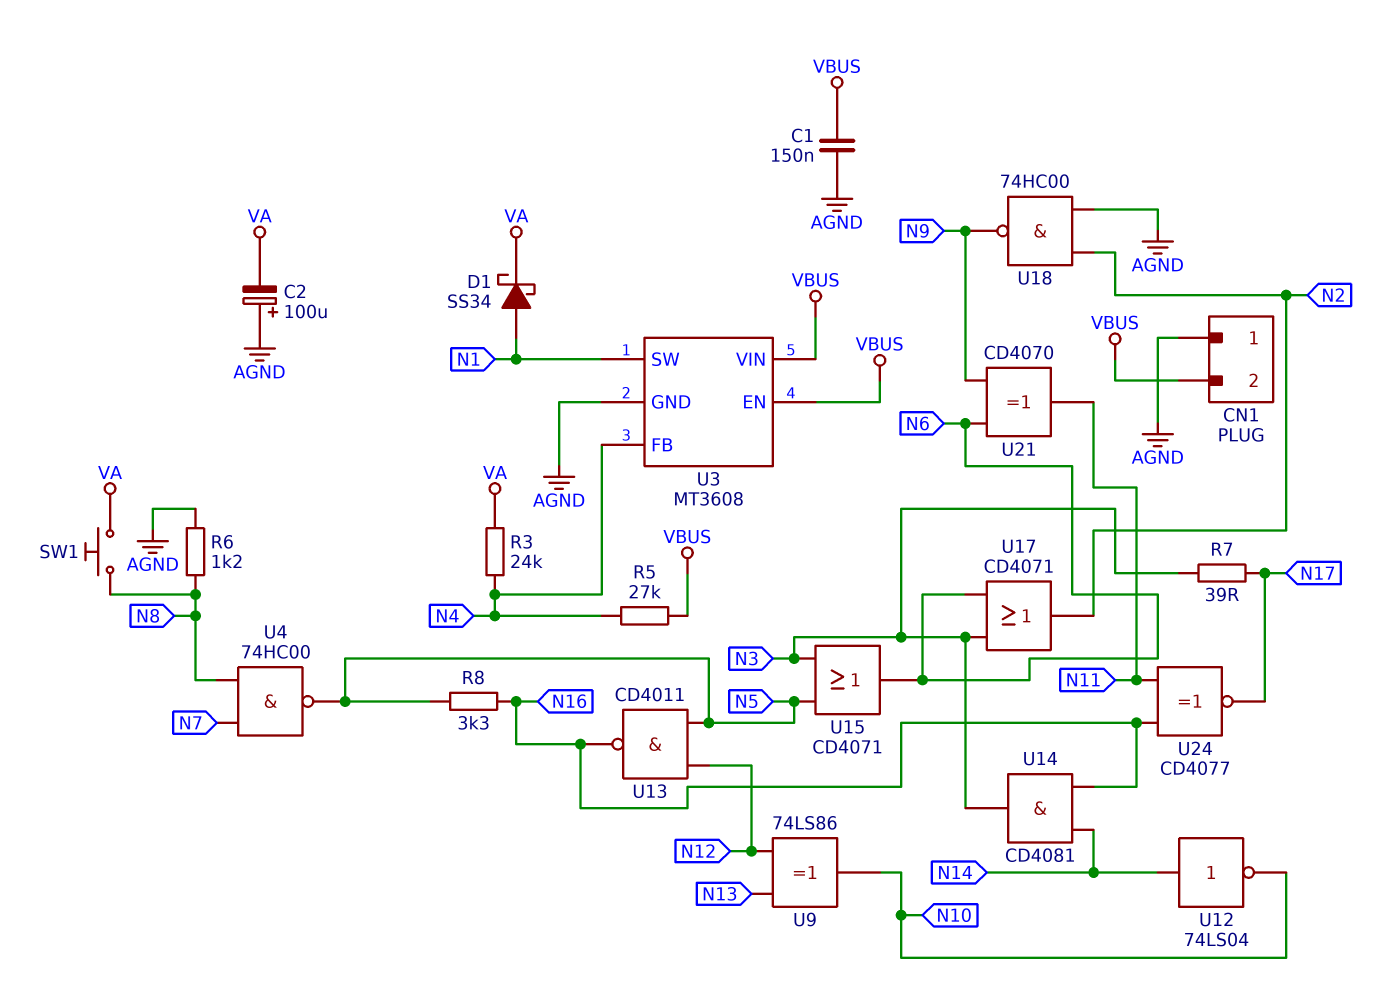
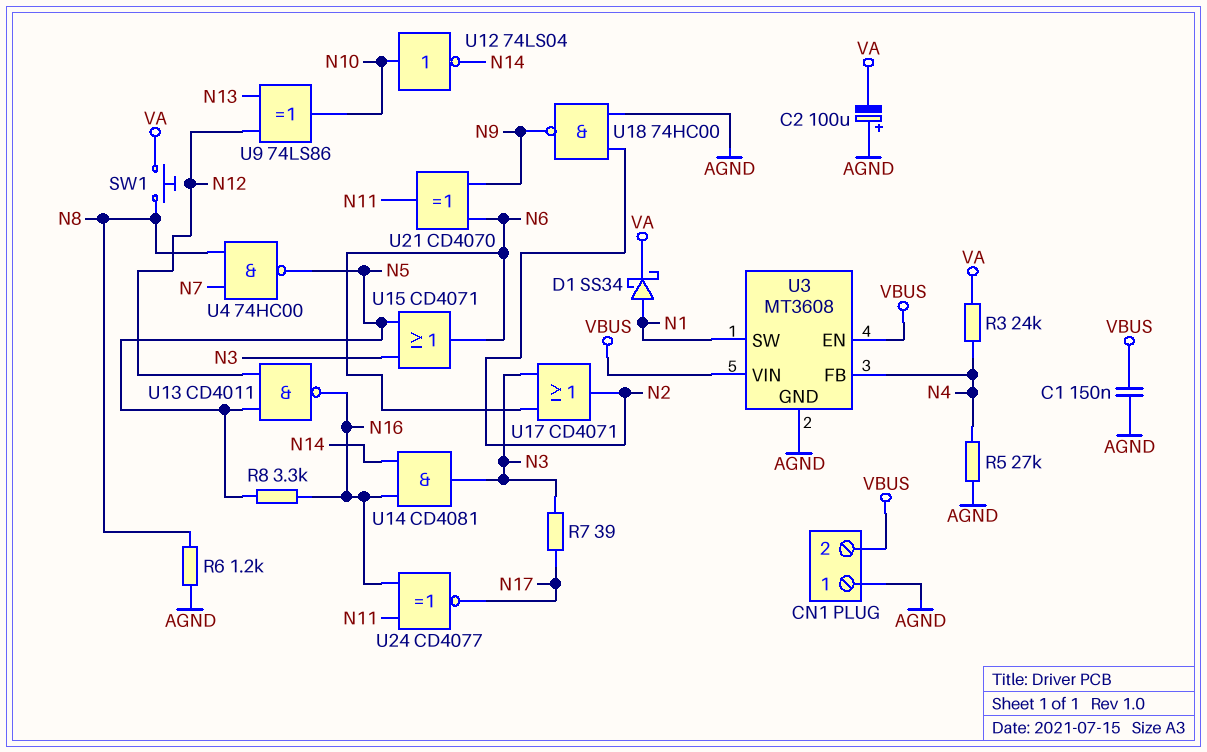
R5: 27k (N4, VBUS) -> 27k (AGND, N4)
U12: NOT 74LS04 (in N14, out N10) -> NOT 74LS04 (in N10, out N14)

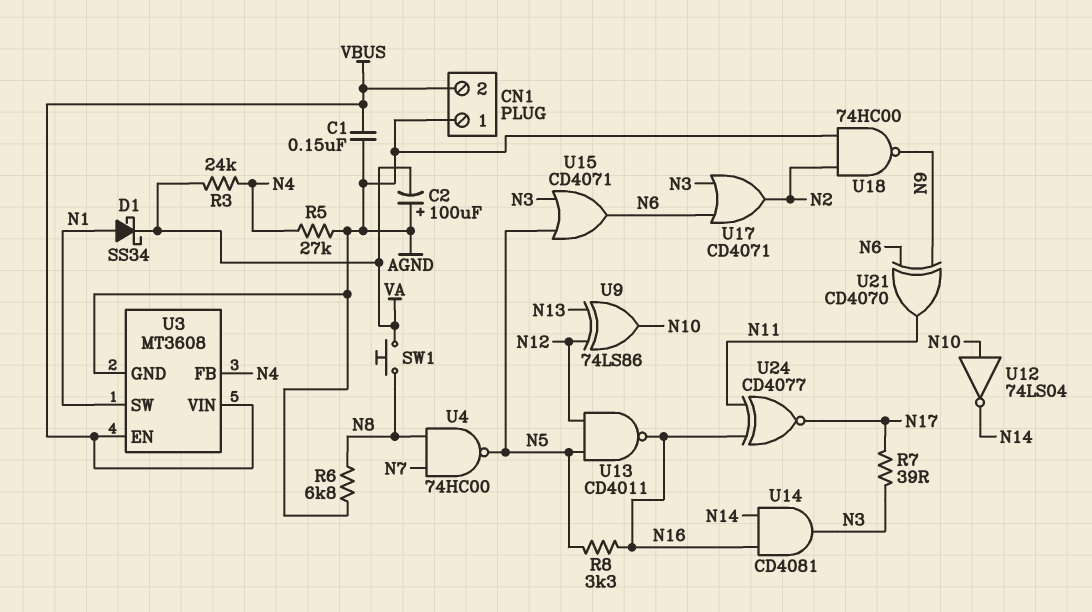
R6: 1.2k (AGND, N8) -> 6.8k (AGND, N8)

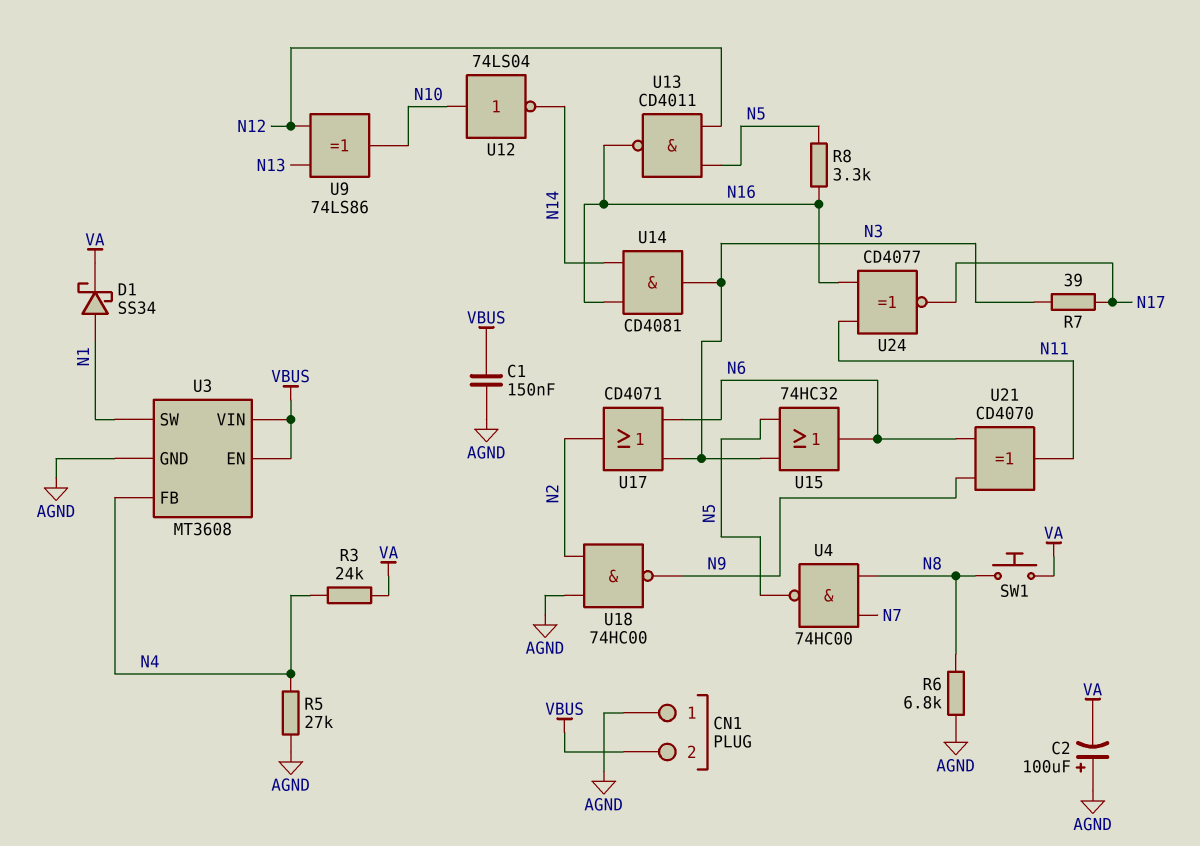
U15: OR CD4071 (in N3, in N5, out N6) -> OR 74HC32 (in N3, in N5, out N6)

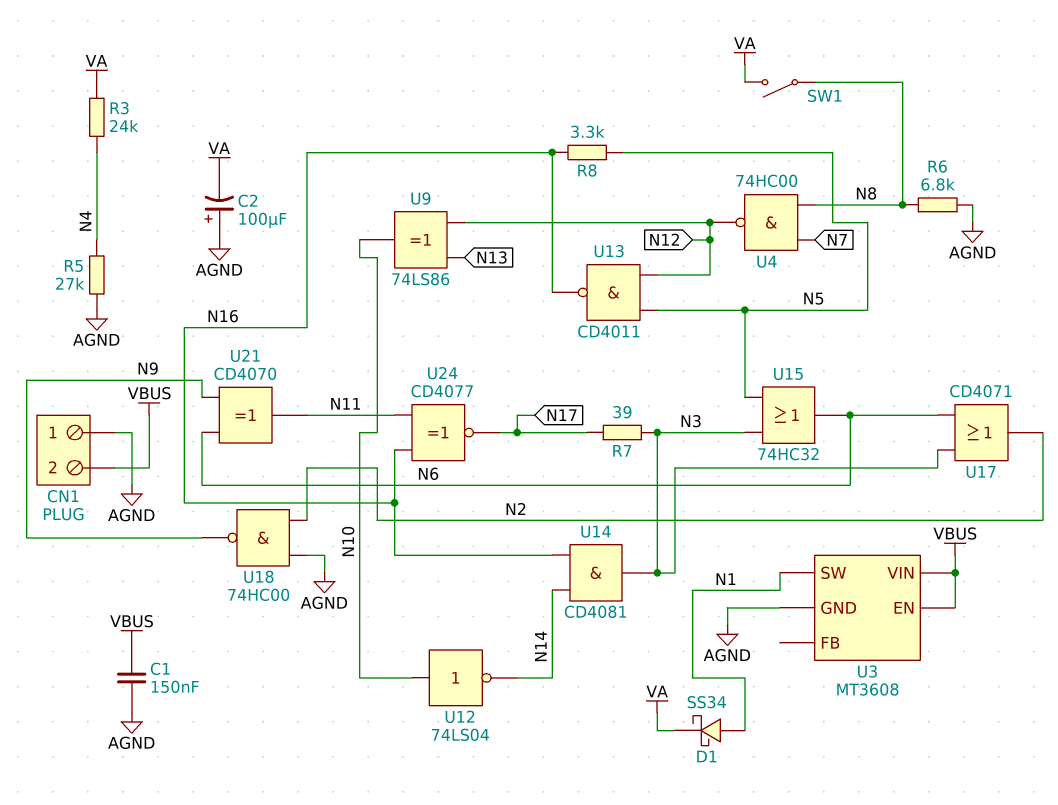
SW1: button (N8, VA) -> switch (N8, VA)
U3 pin FB: N4 -> none
U4: NAND 74HC00 (in N7, in N8, out N5) -> NAND 74HC00 (in N7, in N8, out N12)

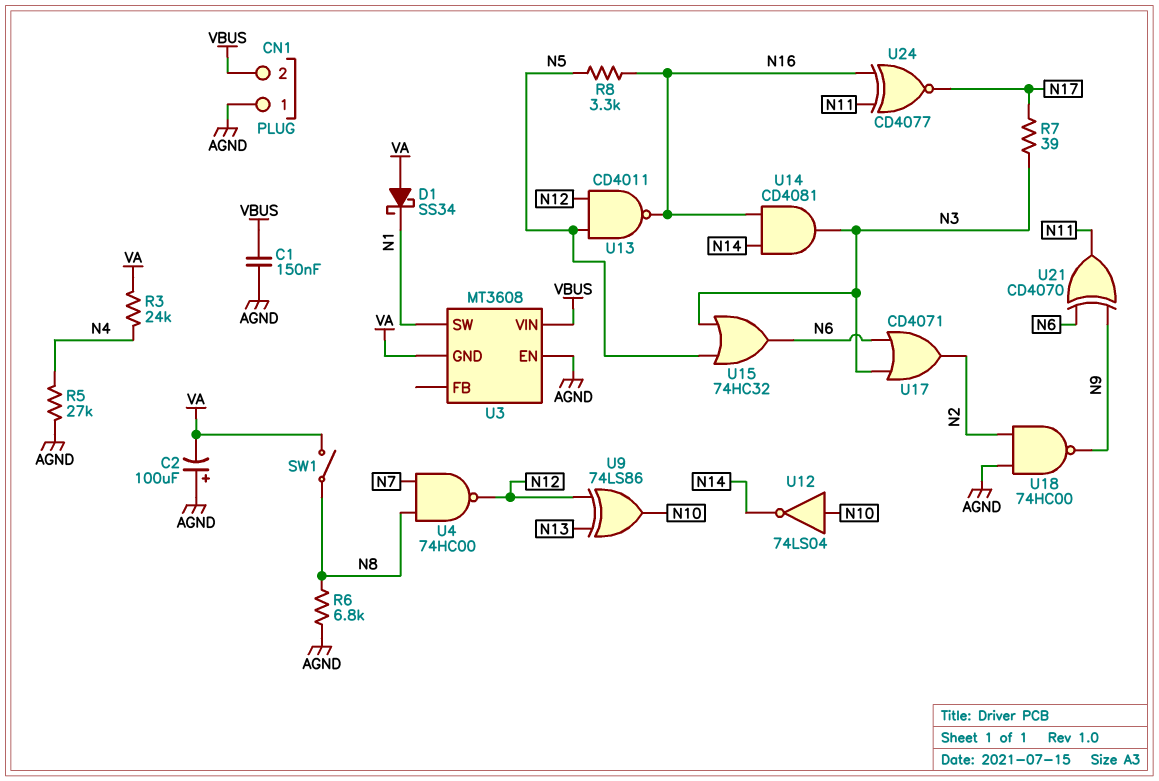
D1: schottky SS34 (A N1, K VA) -> schottky SS34 (A VA, K N1)
U3 pin EN: VBUS -> AGND
U3 pin GND: AGND -> VA

